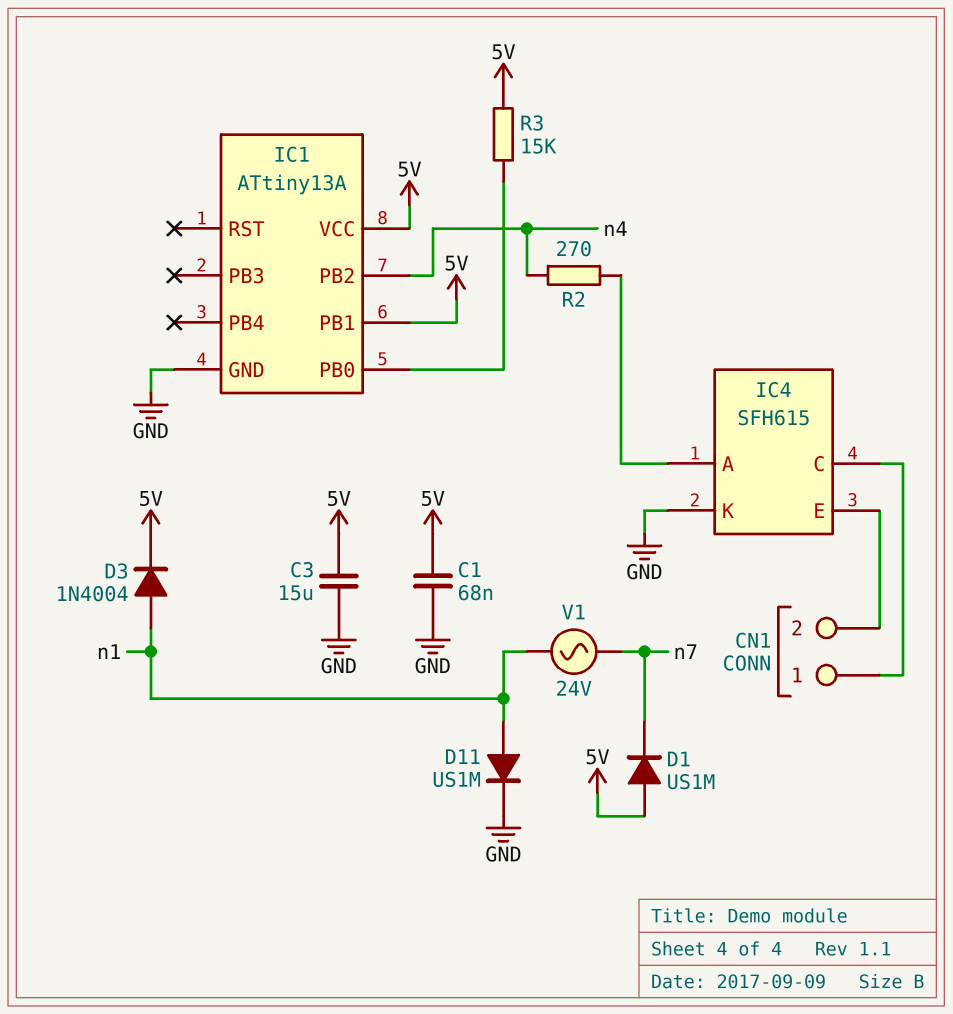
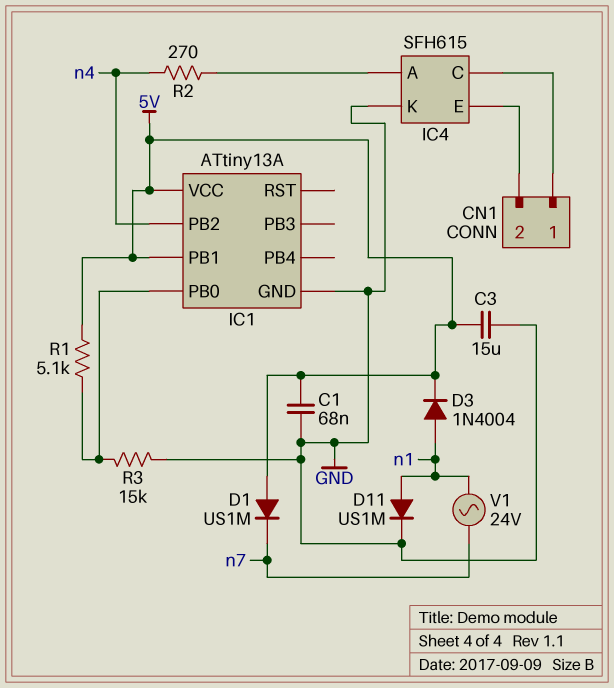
R1: none -> 5.1k (5V, IC1/PB0)
R3: 15k (5V, IC1/PB0) -> 15k (GND, IC1/PB0)

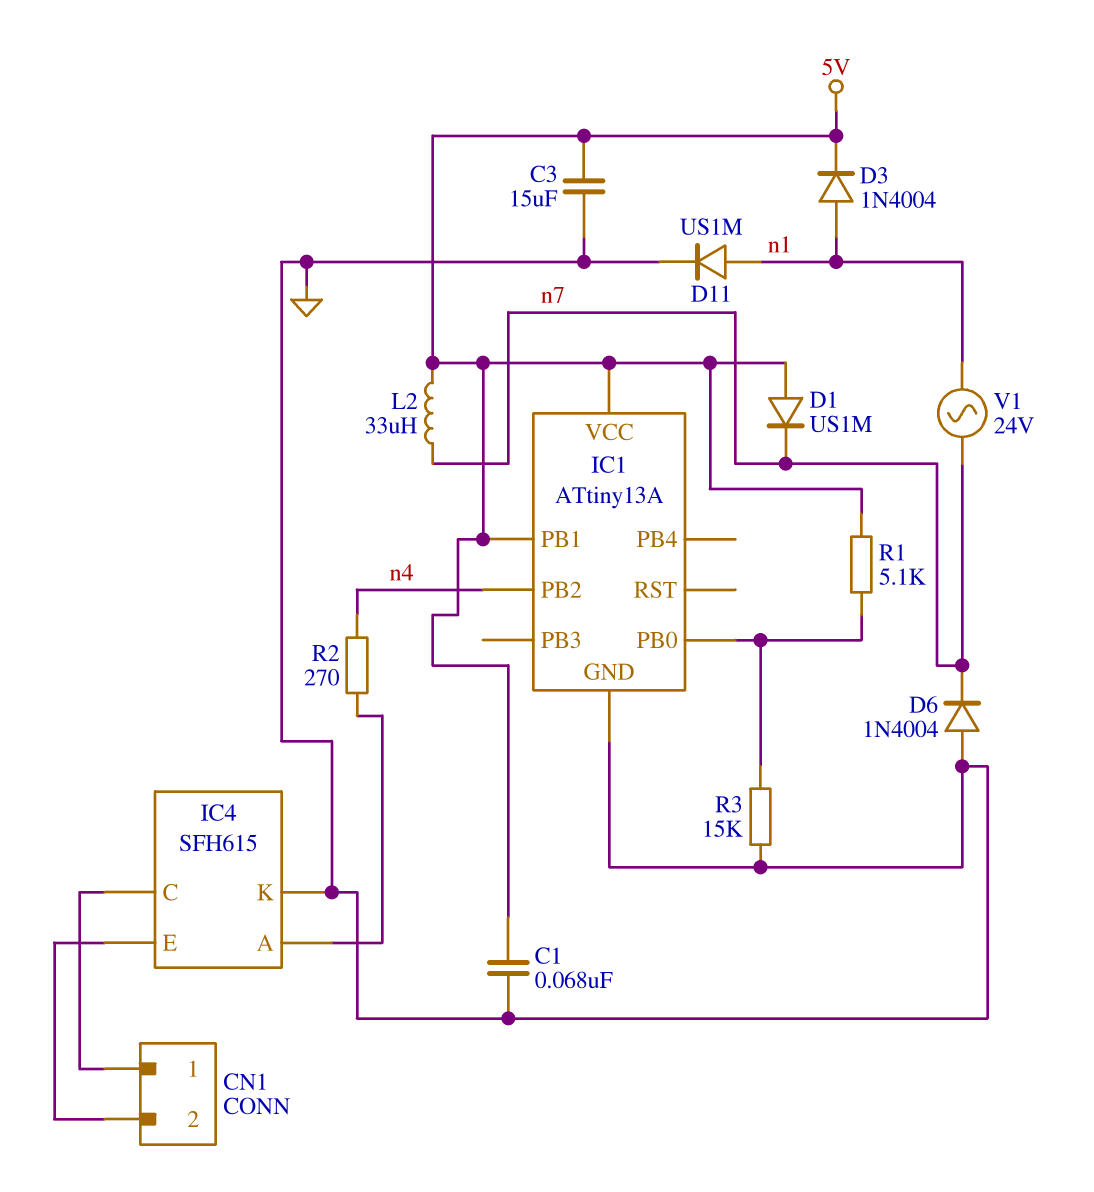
D6: none -> diode 1N4004 (A GND, K n7)
L2: none -> 33uH (5V, n7)

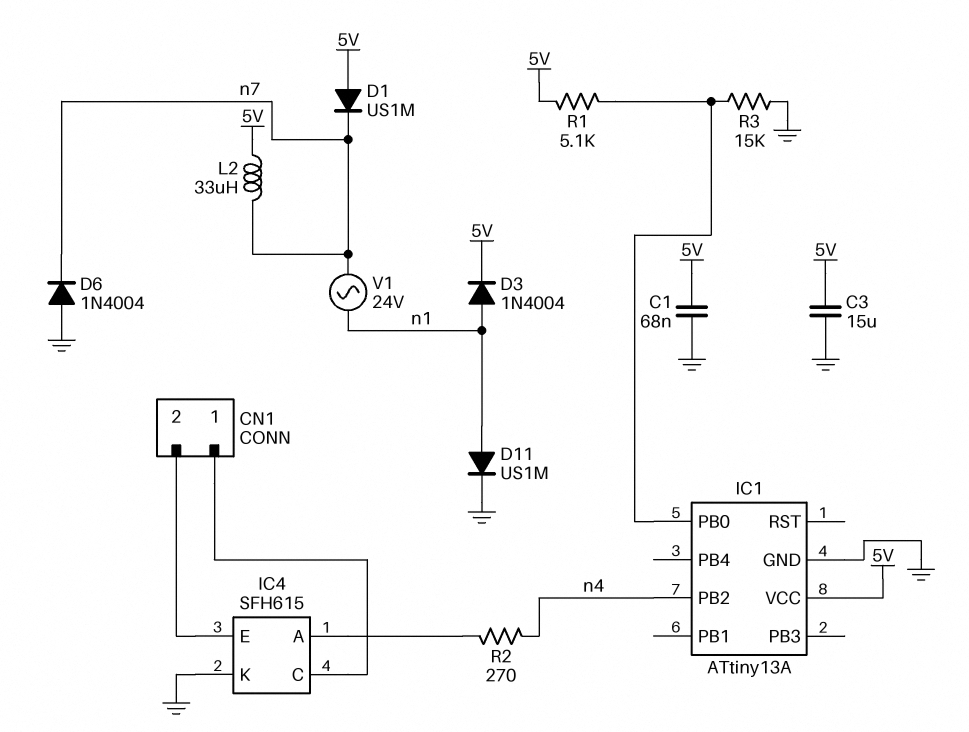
IC1 pin PB1: 5V -> none

